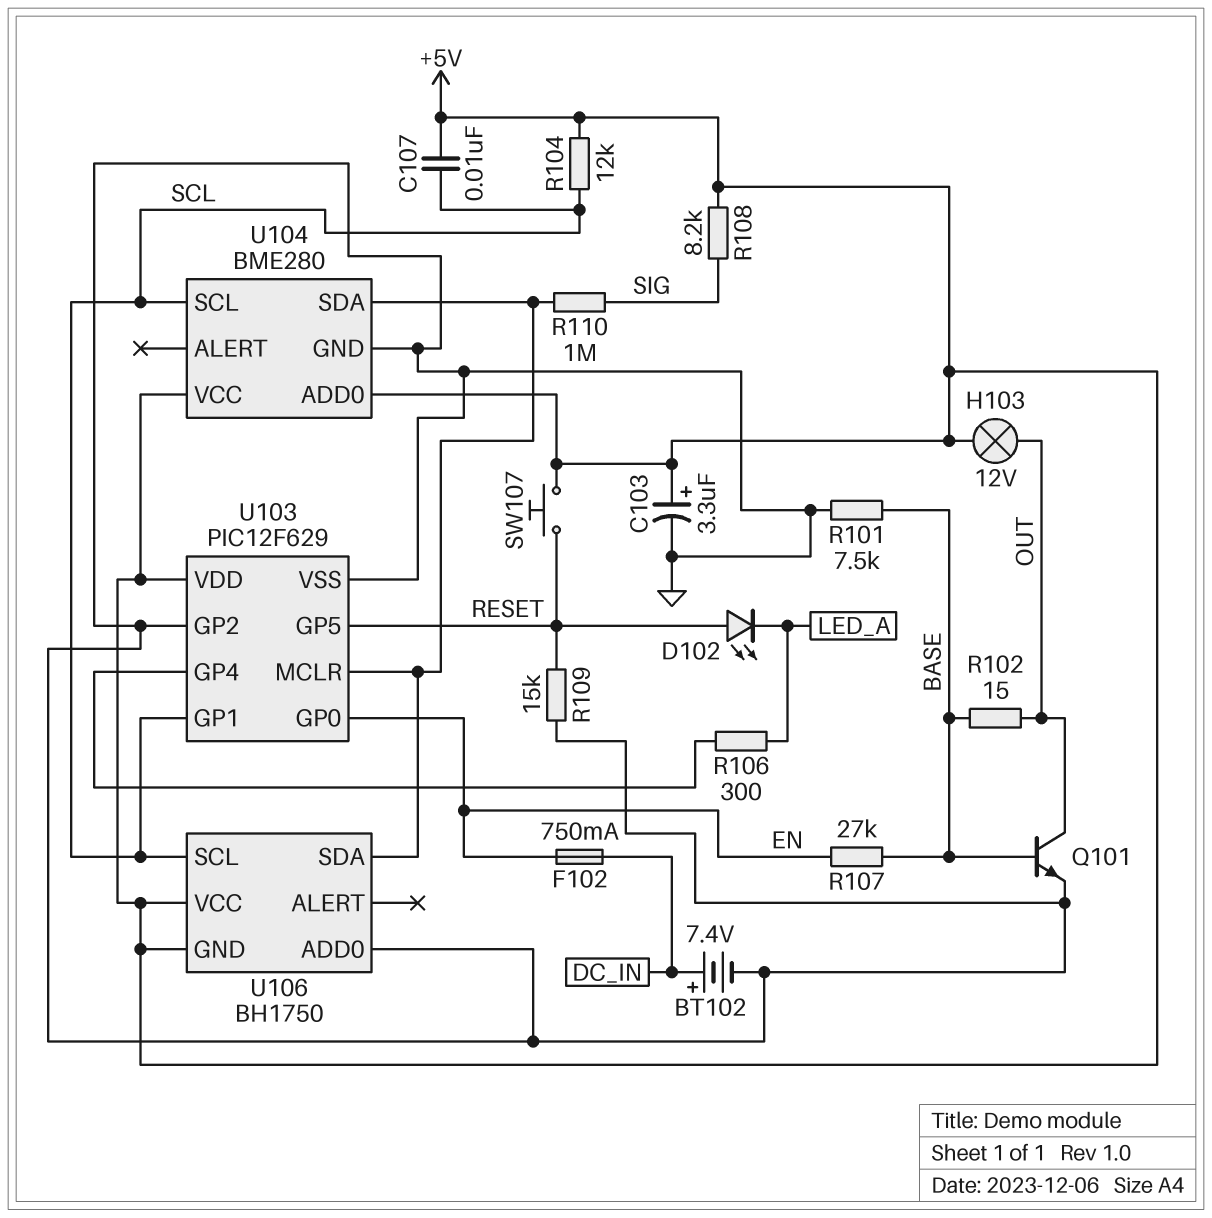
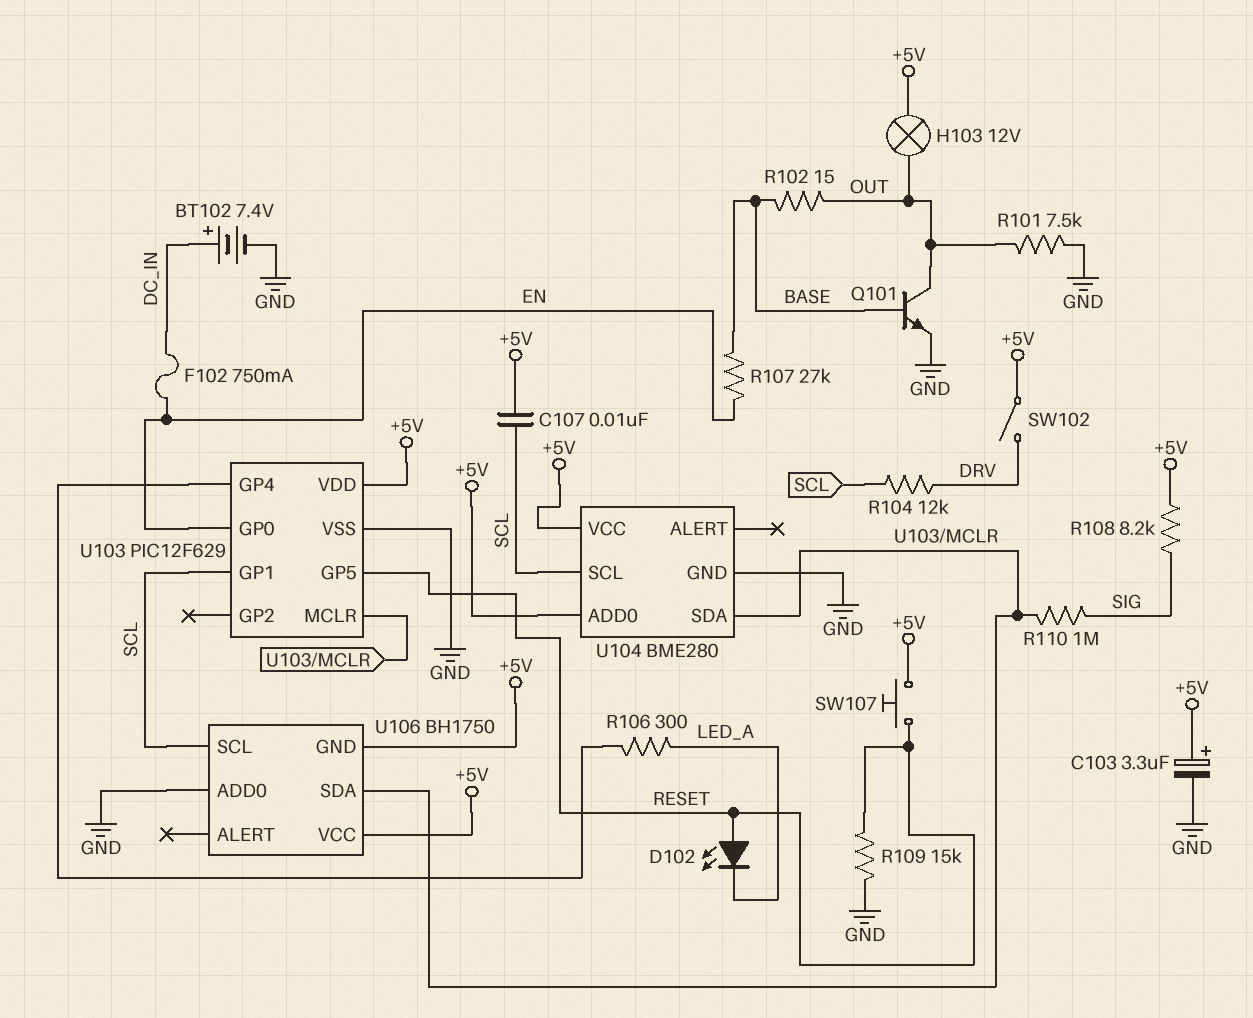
R101: 7.5k (BASE, GND) -> 7.5k (GND, OUT)
R104: 12k (+5V, SCL) -> 12k (DRV, SCL)
SW102: none -> switch (+5V, DRV)
U103 pin GP2: GND -> none

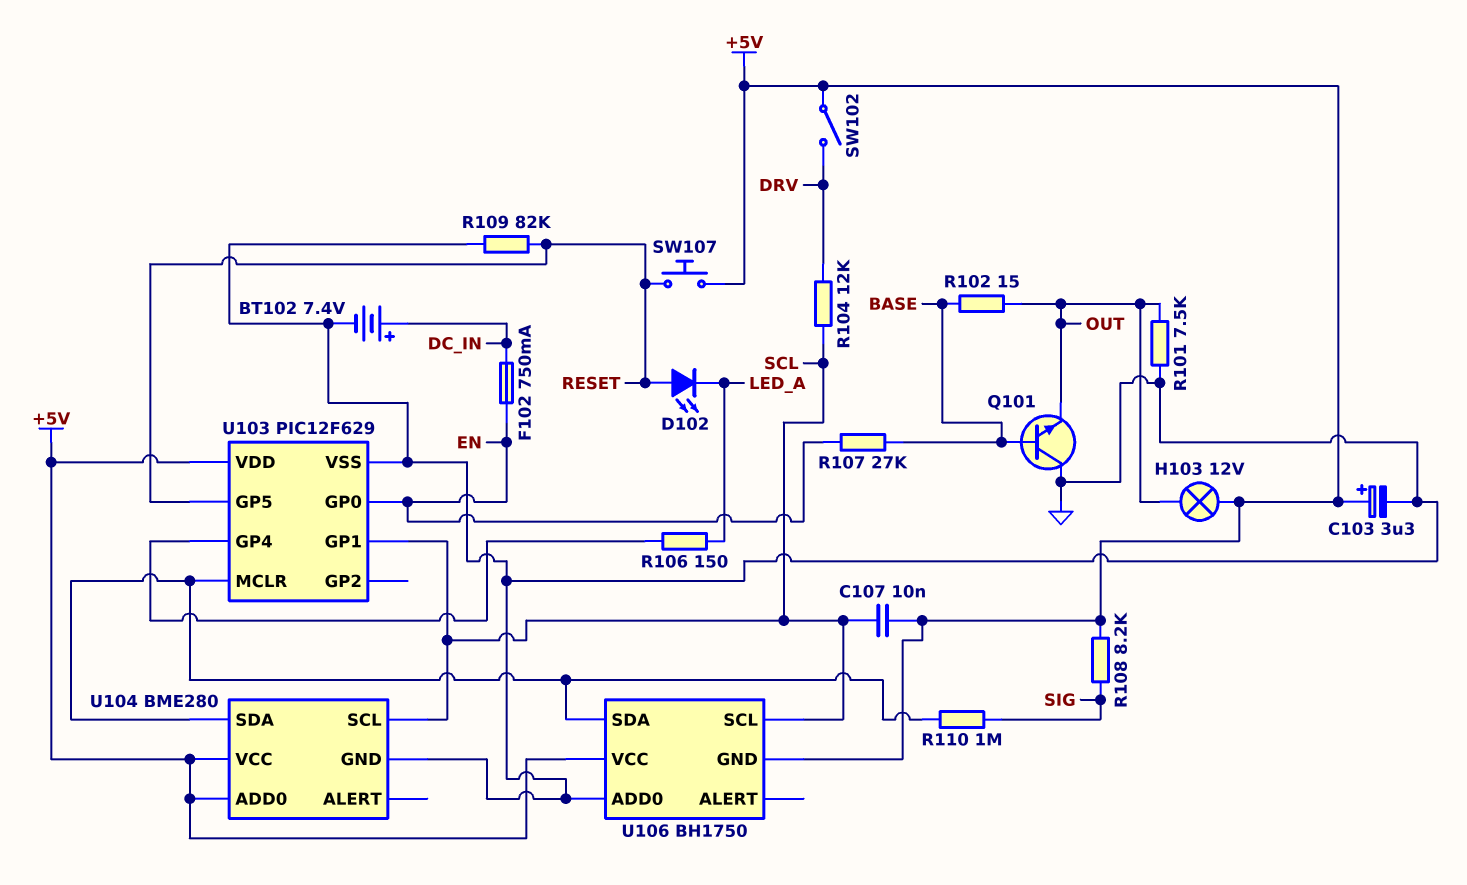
Q101: NPN (B BASE, C OUT, E GND) -> NPN (B BASE, C GND, E OUT)
R106: 300 (LED_A, U103/GP4) -> 150 (LED_A, U103/GP4)
R109: 15k (GND, RESET) -> 82k (GND, RESET)

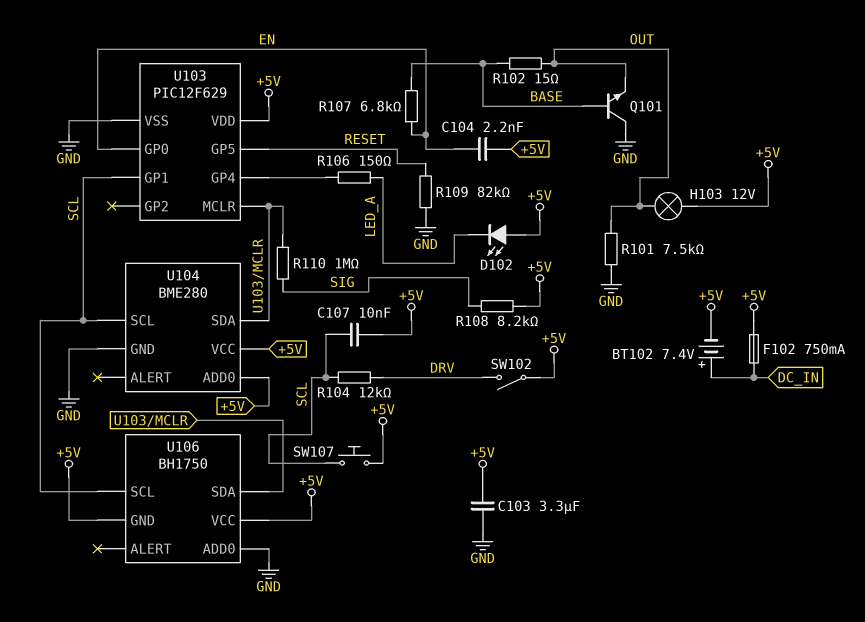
BT102: 7.4V (plus DC_IN, minus GND) -> 7.4V (plus DC_IN, minus +5V)
C103: 3.3uF (plus +5V, minus GND) -> 3.3uF (+5V, GND)
C104: none -> 2.2nF (+5V, EN)
D102: LED (A RESET, K LED_A) -> LED (A +5V, K LED_A)
F102: 750mA (DC_IN, EN) -> 750mA (+5V, DC_IN)
R107: 27k (BASE, EN) -> 6.8k (BASE, EN)
SW107: button (+5V, RESET) -> button (+5V, SCL)

